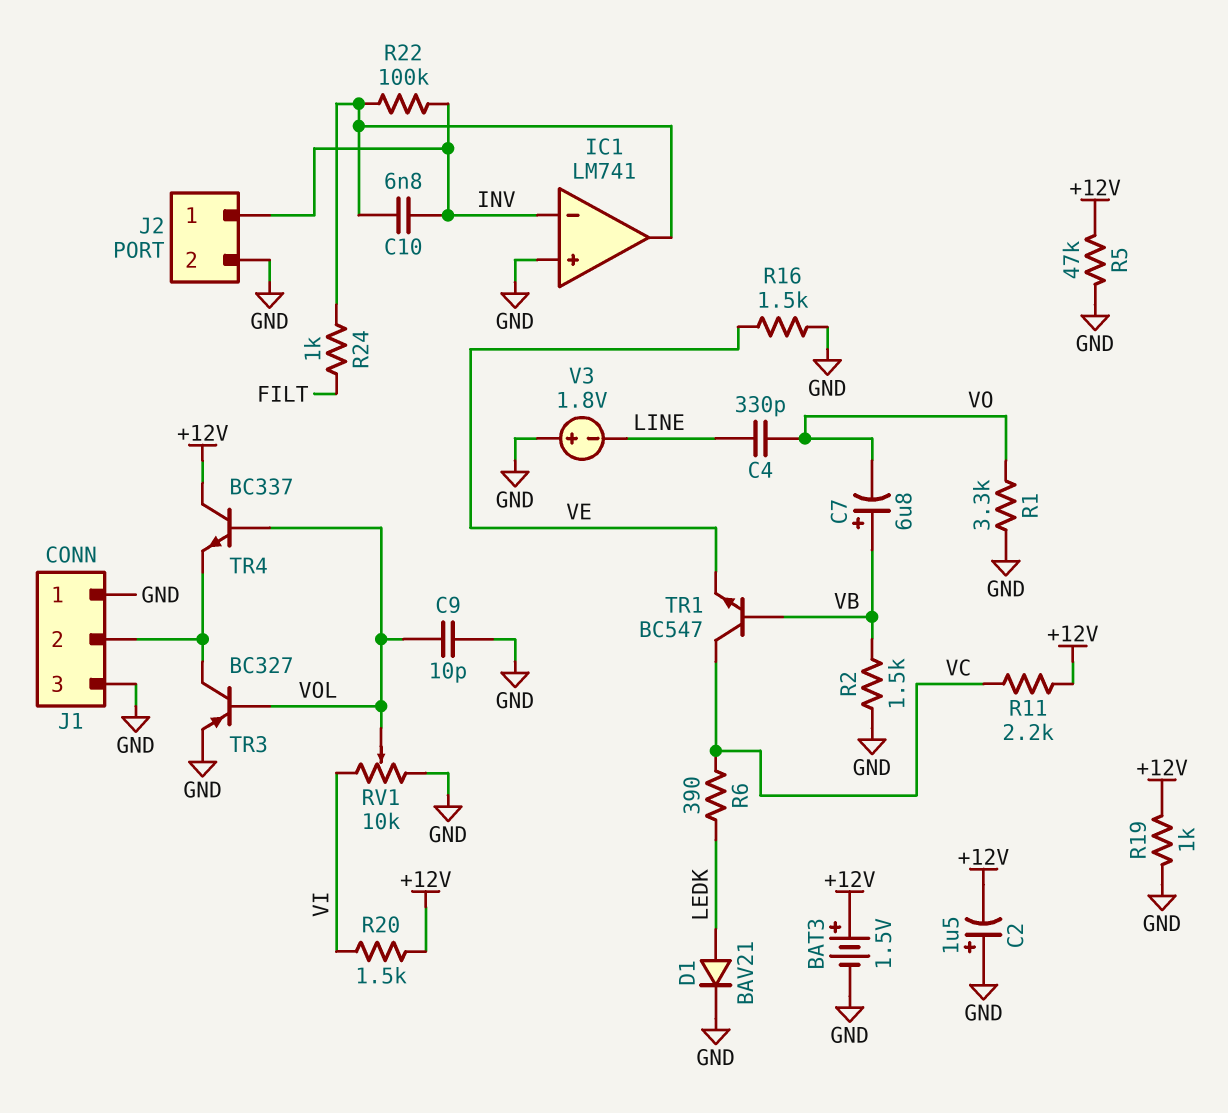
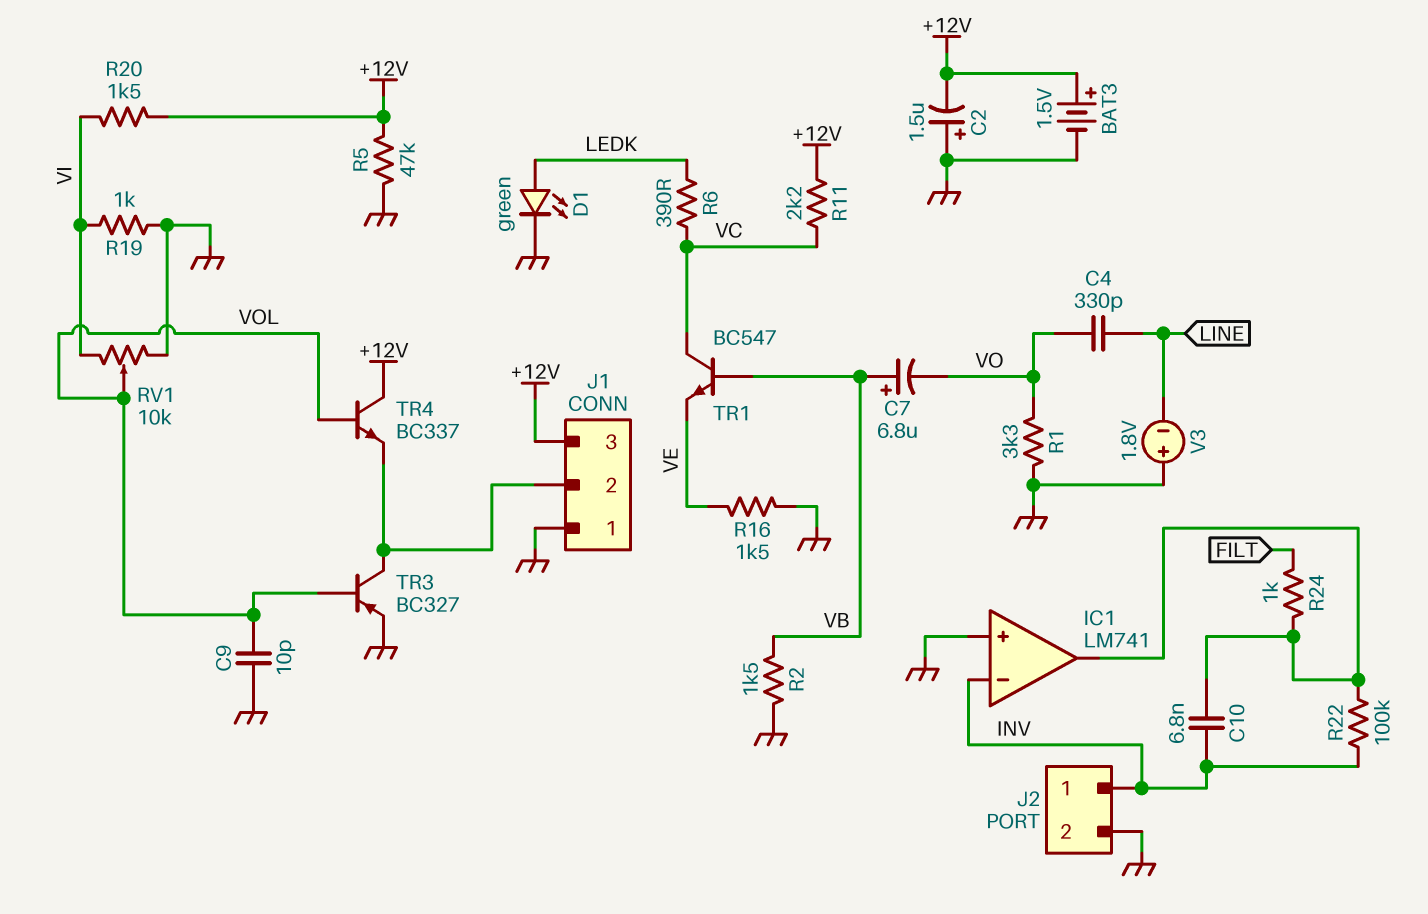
D1: diode BAV21 (A LEDK, K GND) -> LED green (A LEDK, K GND)
J1 pin 3: GND -> +12V
R19: 1k (+12V, GND) -> 1k (GND, VI)

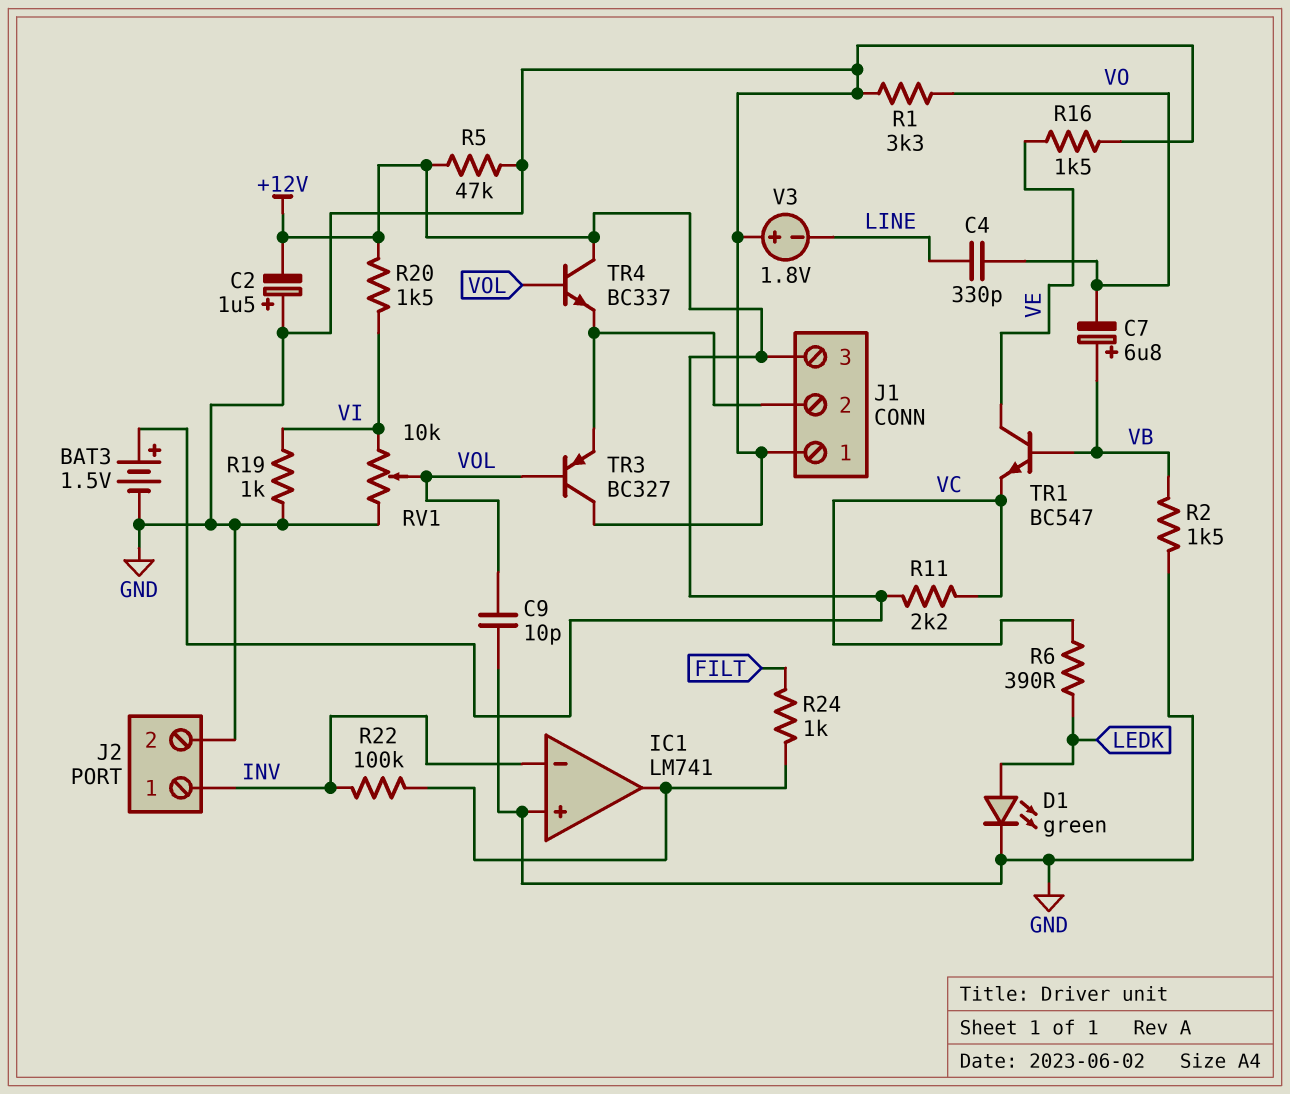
C10: 6.8nF (IC1/out, INV) -> none
TR1: NPN BC547 (B VB, C VC, E VE) -> NPN BC547 (B VB, C VE, E VC)
TR3: PNP BC327 (B VOL, C J1/2, E GND) -> PNP BC327 (B VOL, C GND, E J1/2)

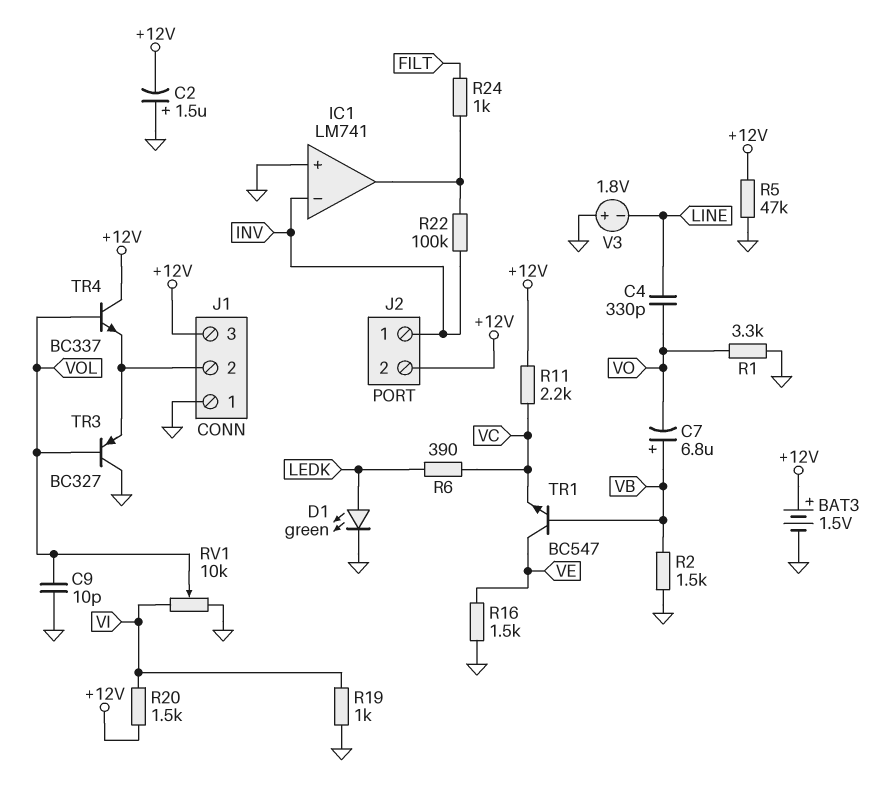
J2 pin 2: GND -> +12V

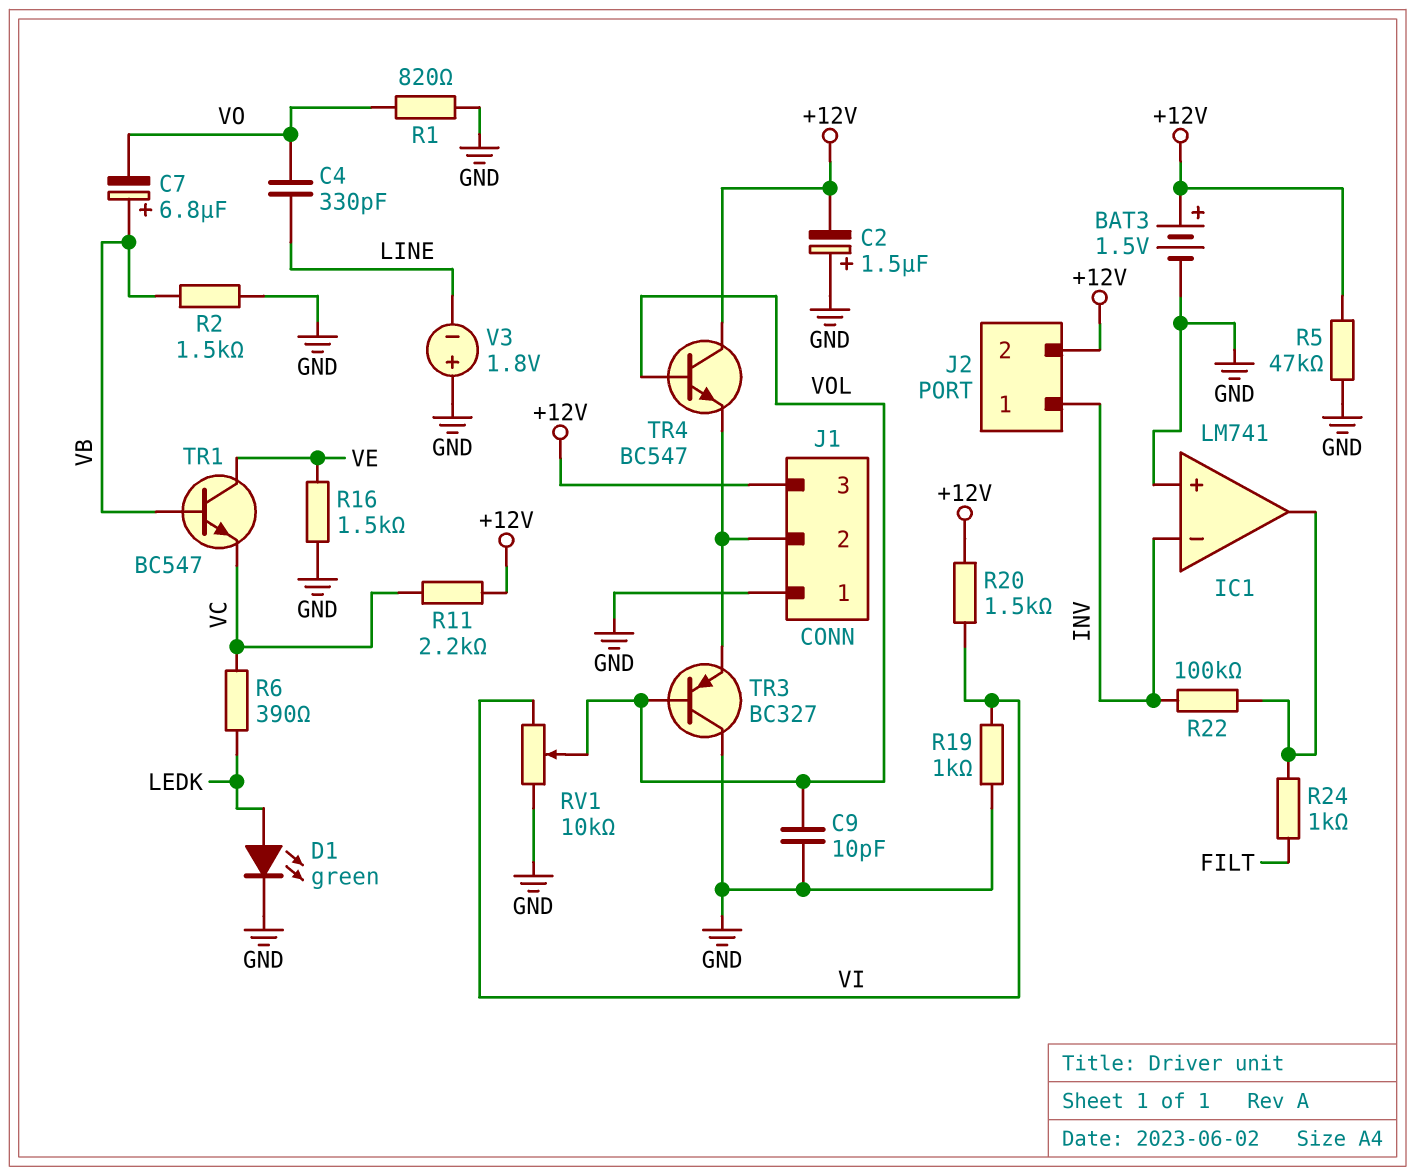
R1: 3.3k (GND, VO) -> 820 (GND, VO)
TR4: NPN BC337 (B VOL, C +12V, E J1/2) -> NPN BC547 (B VOL, C +12V, E J1/2)

